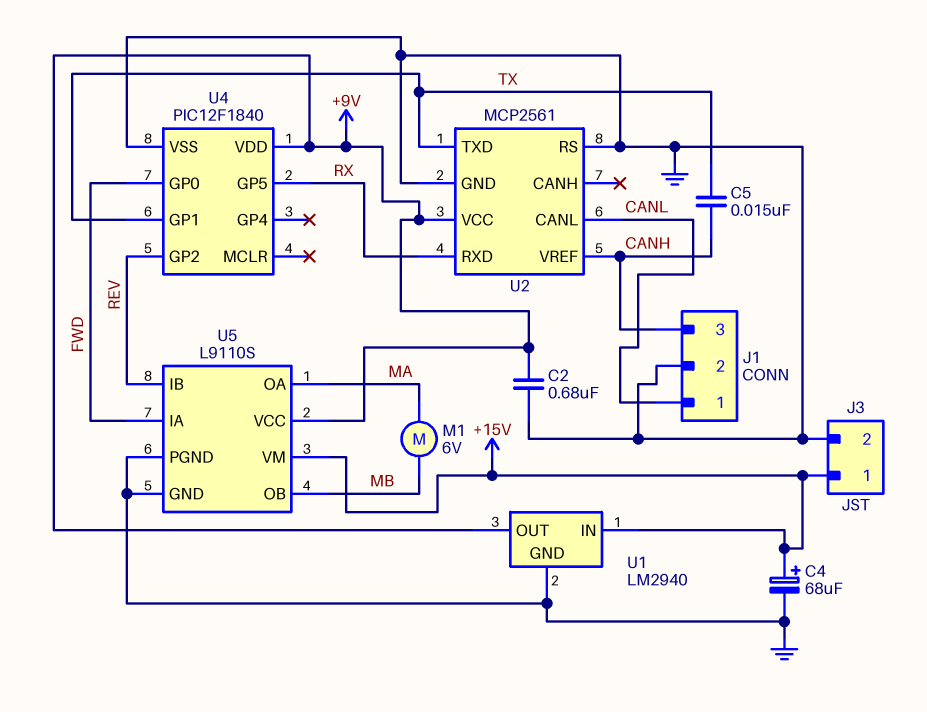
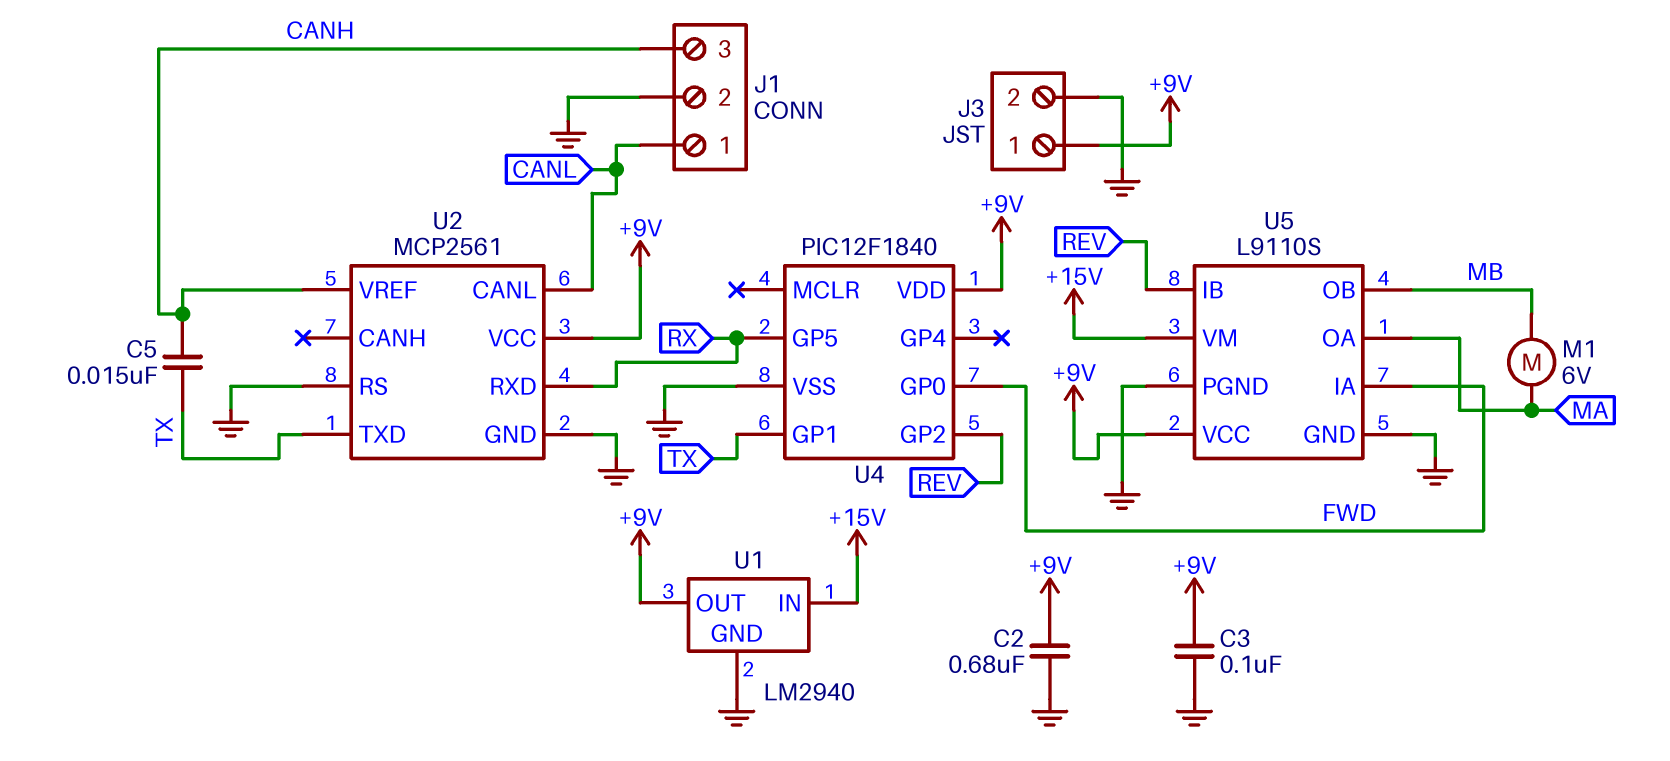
C3: none -> 100nF (+9V, GND)
C4: 68uF (plus +15V, minus GND) -> none
J3 pin 1: +15V -> +9V

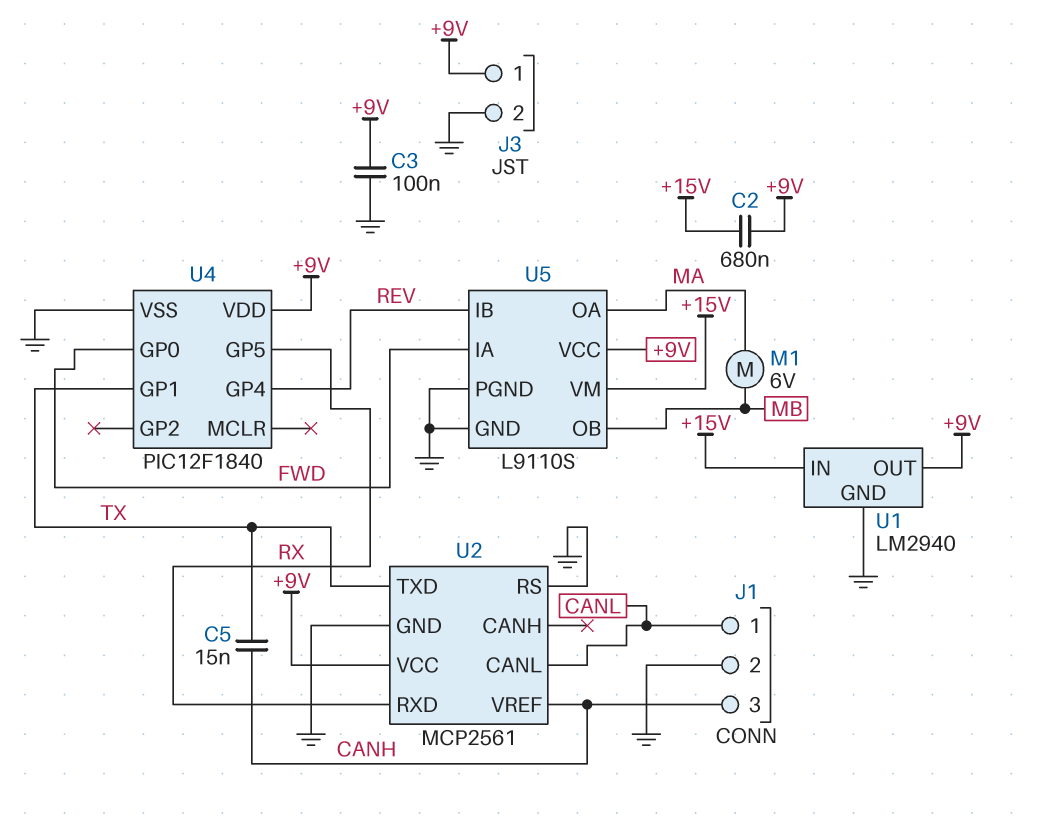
C2: 680nF (+9V, GND) -> 680nF (+9V, +15V)
U4 pin GP2: REV -> none
U4 pin GP4: none -> REV

